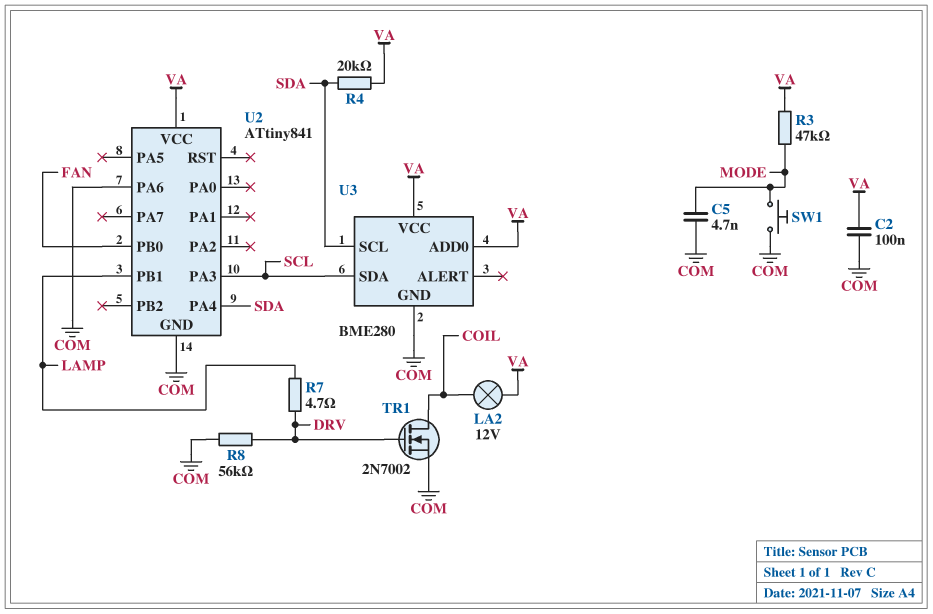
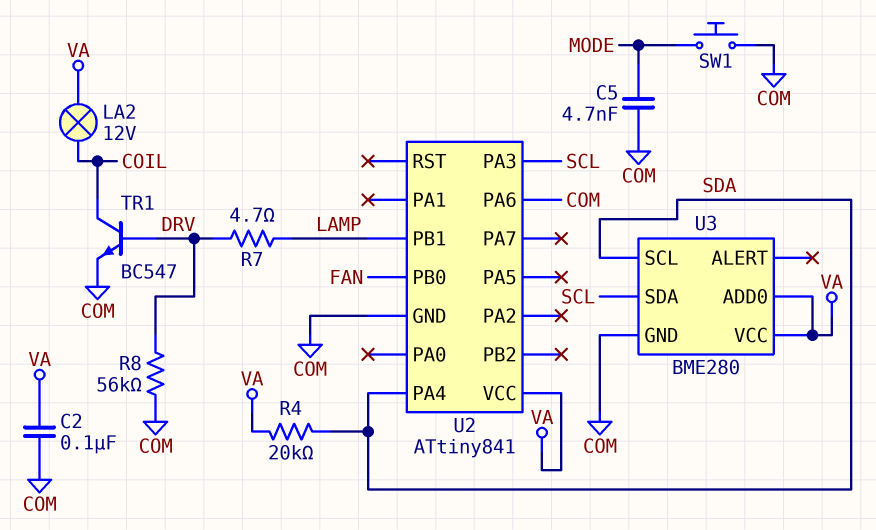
R3: 47k (MODE, VA) -> none
TR1: NMOS 2N7002 (G DRV, D COIL, S COM) -> NPN BC547 (B DRV, C COIL, E COM)

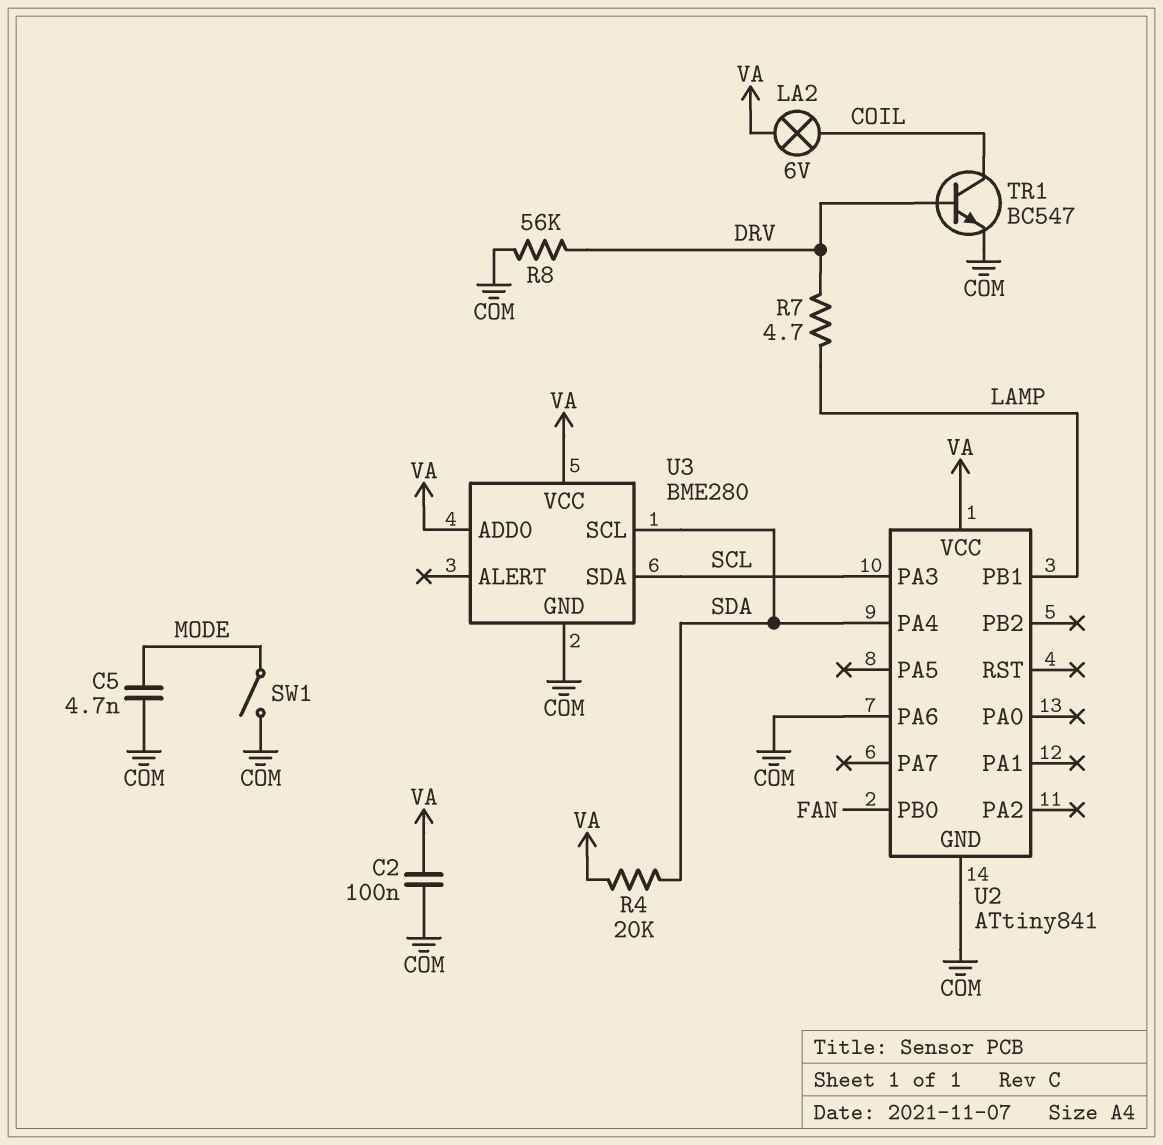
LA2: lamp 12V (COIL, VA) -> lamp 6V (COIL, VA)
SW1: button (COM, MODE) -> switch (COM, MODE)

